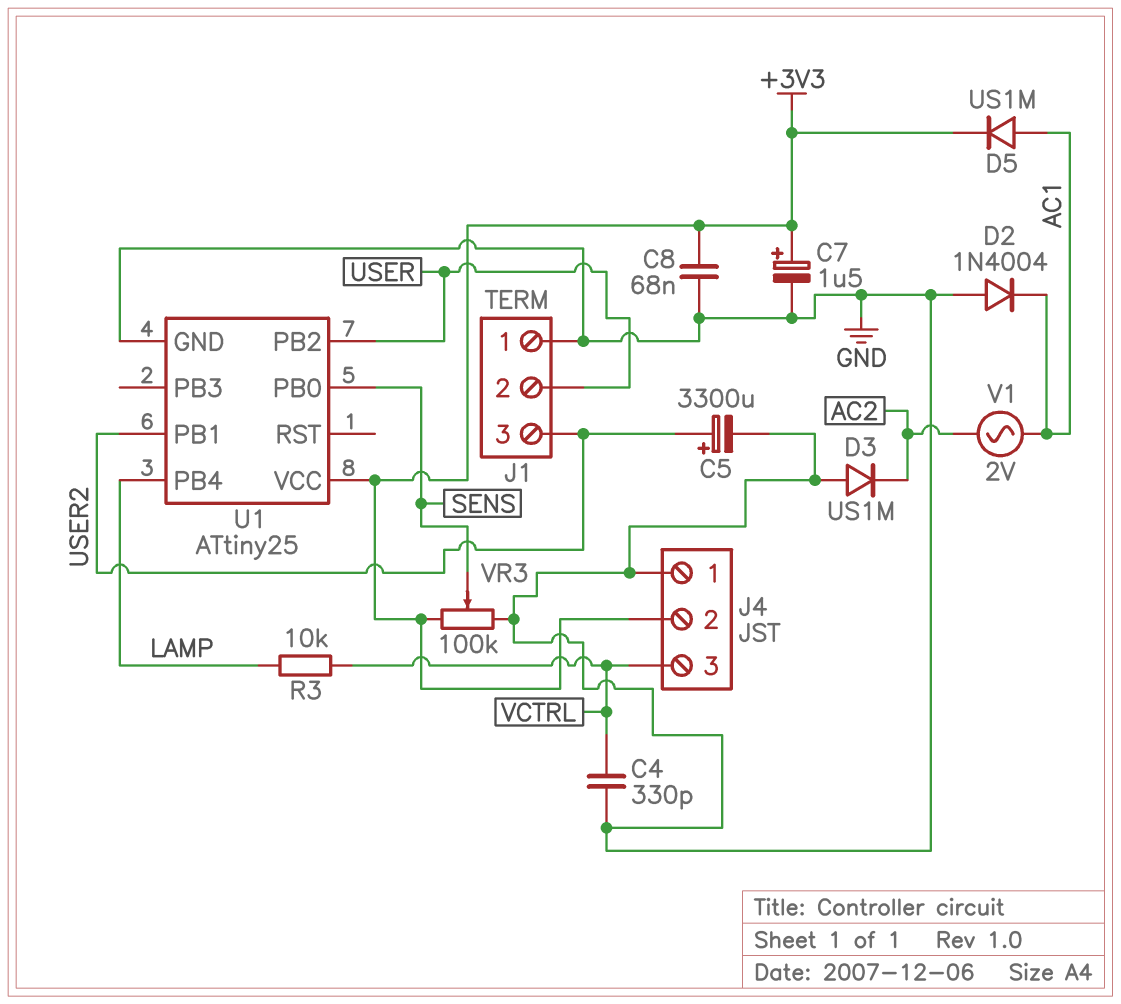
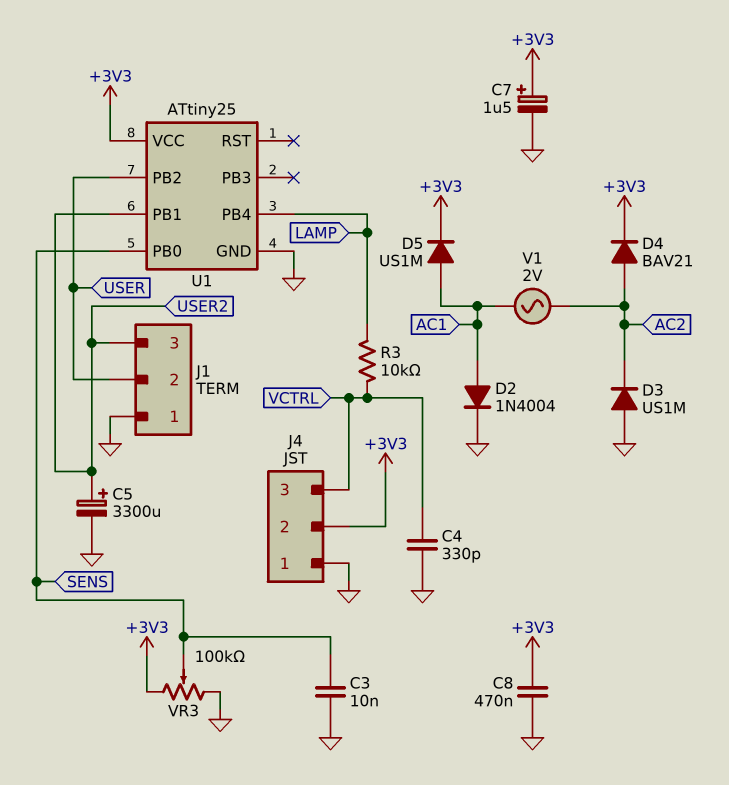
C3: none -> 10nF (GND, SENS)
C8: 68nF (+3V3, GND) -> 470nF (+3V3, GND)
D2: diode 1N4004 (A GND, K AC1) -> diode 1N4004 (A AC1, K GND)
D4: none -> diode BAV21 (A AC2, K +3V3)

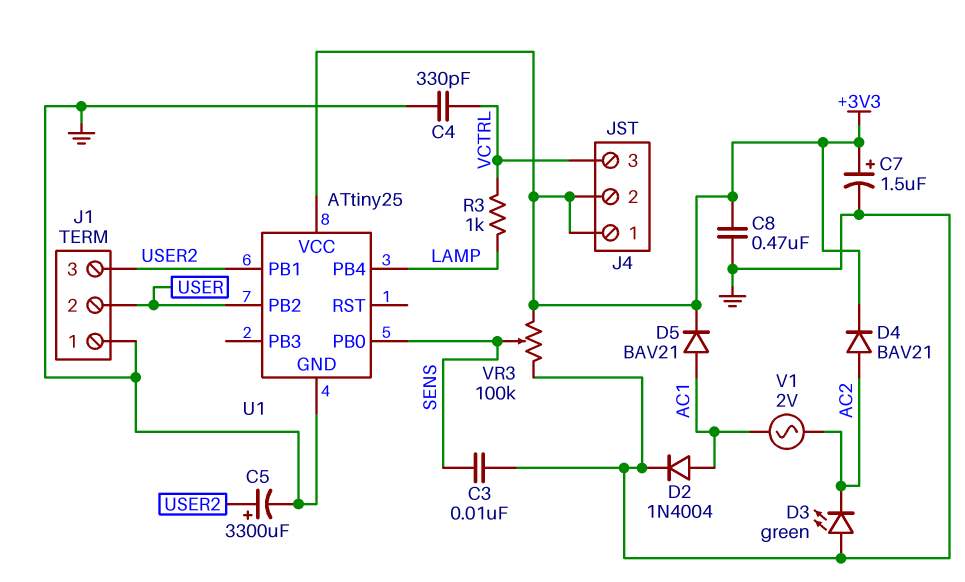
D3: diode US1M (A GND, K AC2) -> LED green (A GND, K AC2)
D5: diode US1M (A AC1, K +3V3) -> diode BAV21 (A AC1, K +3V3)
J4 pin 1: GND -> +3V3
R3: 10k (LAMP, VCTRL) -> 1k (LAMP, VCTRL)

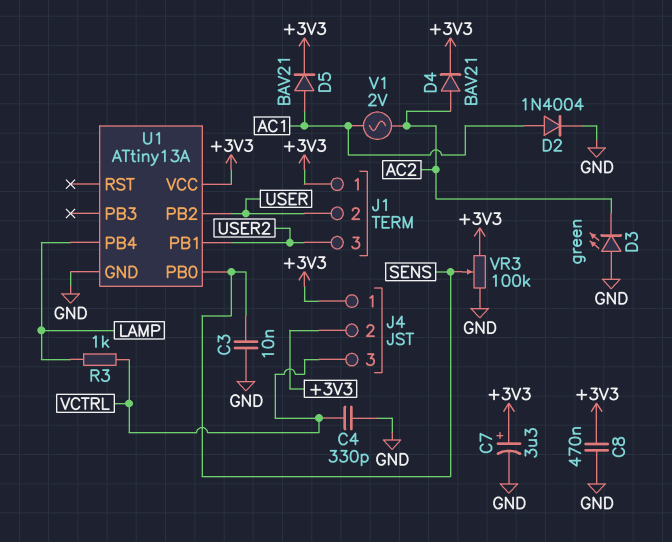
C5: 3300uF (plus USER2, minus GND) -> none
C7: 1.5uF (plus +3V3, minus GND) -> 3.3uF (plus +3V3, minus GND)
J1 pin 1: GND -> +3V3
U1: ATtiny25 -> ATtiny13A

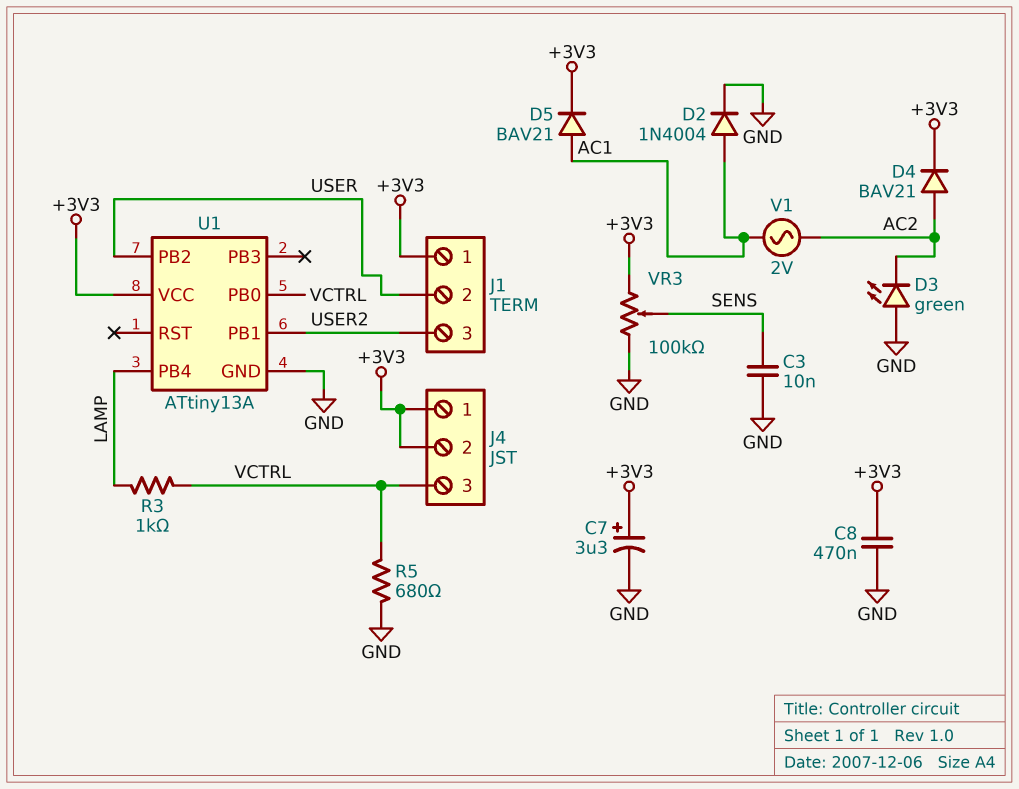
C4: 330pF (GND, VCTRL) -> none
R5: none -> 680 (GND, VCTRL)
U1 pin PB0: SENS -> VCTRL

